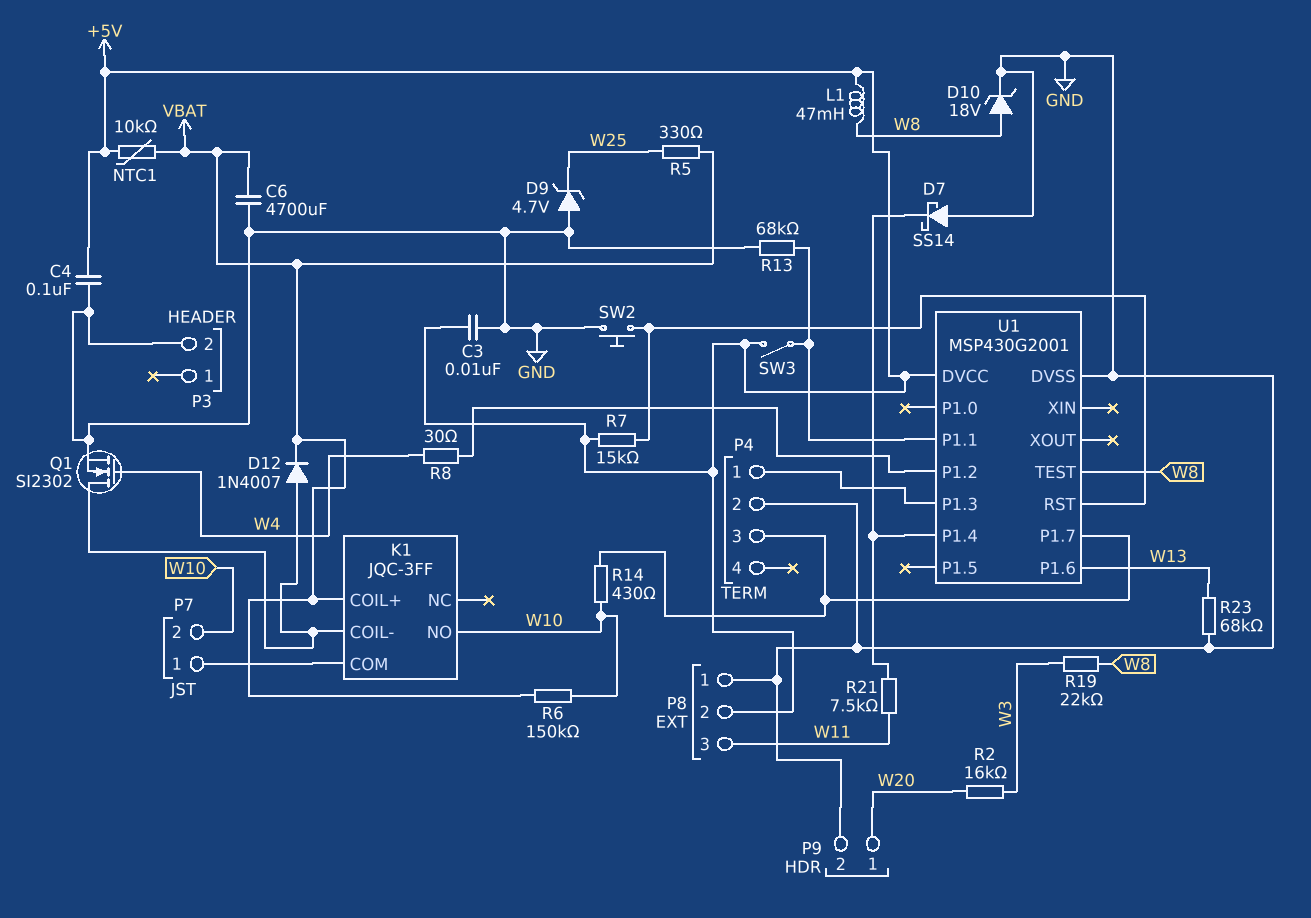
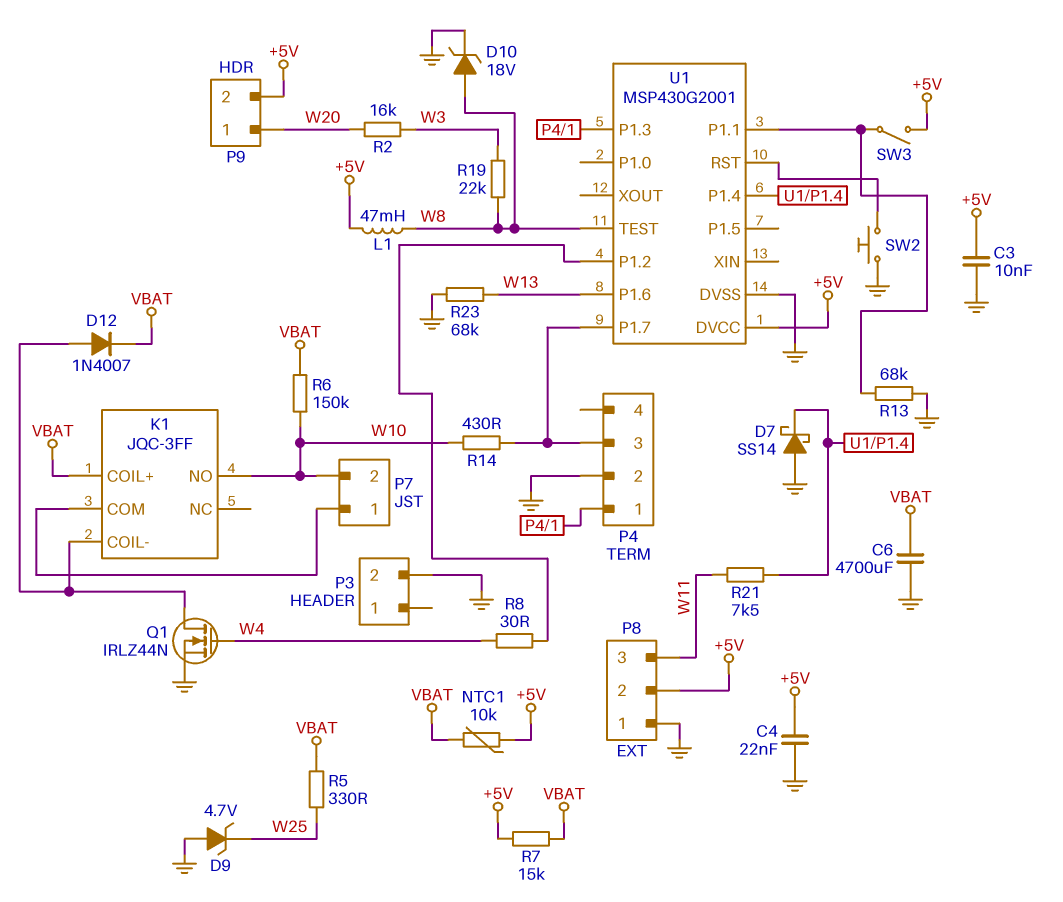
C4: 100nF (+5V, GND) -> 22nF (+5V, GND)
P9 pin 2: GND -> +5V
Q1: NMOS SI2302 (G W4, D K1/COIL-, S GND) -> NMOS IRLZ44N (G W4, D K1/COIL-, S GND)
R7: 15k (+5V, U1/RST) -> 15k (+5V, VBAT)

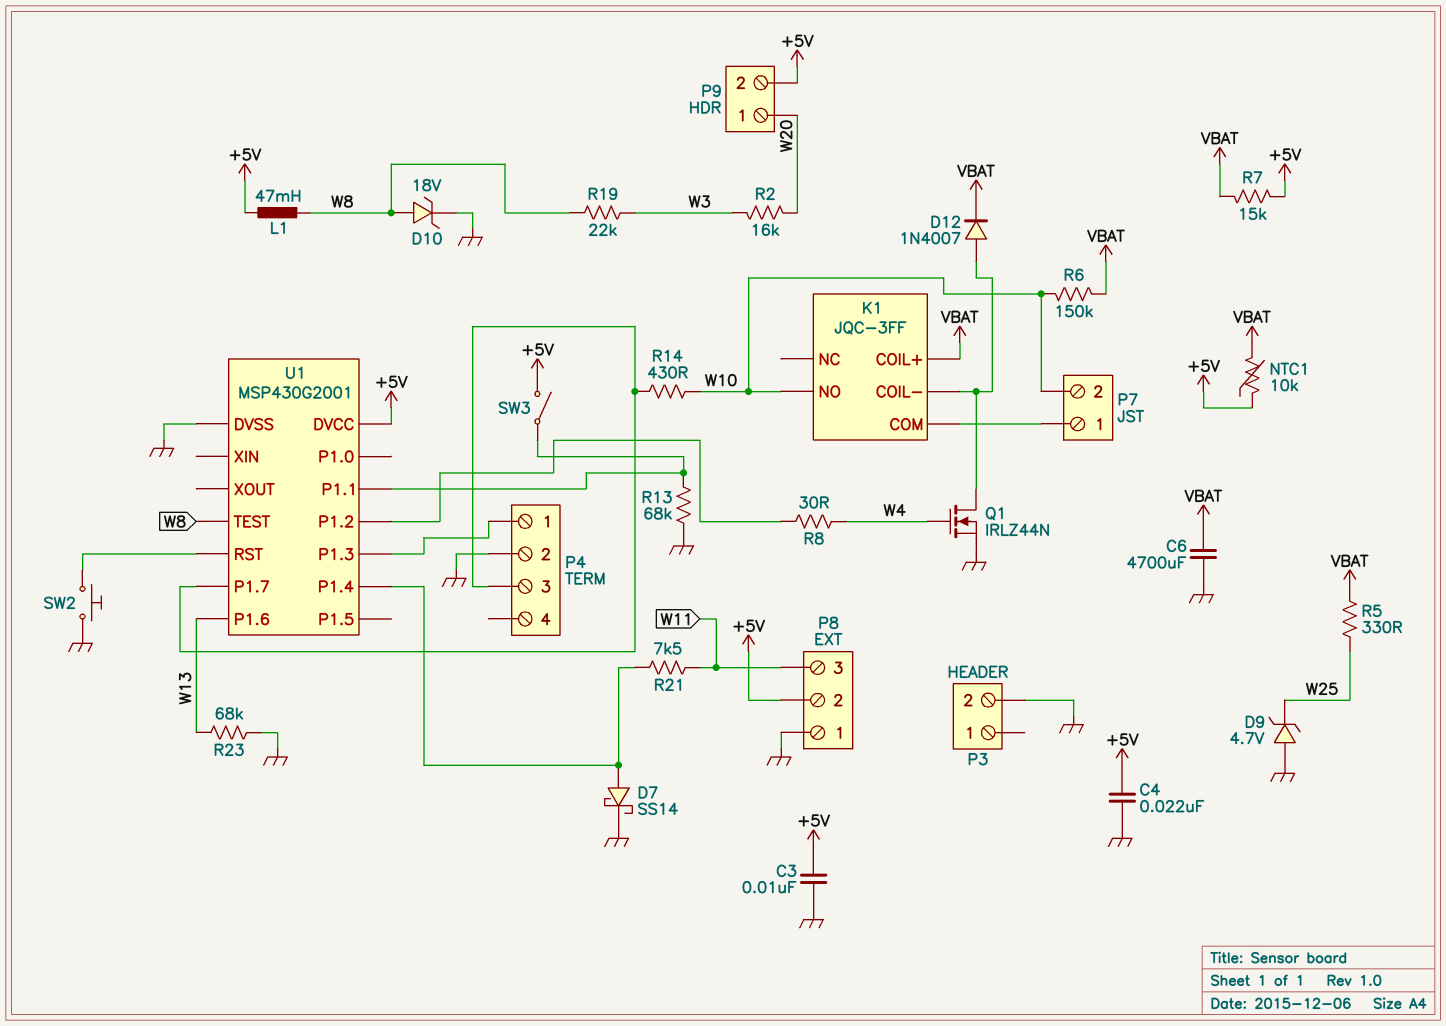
D7: schottky SS14 (A GND, K U1/P1.4) -> schottky SS14 (A U1/P1.4, K GND)

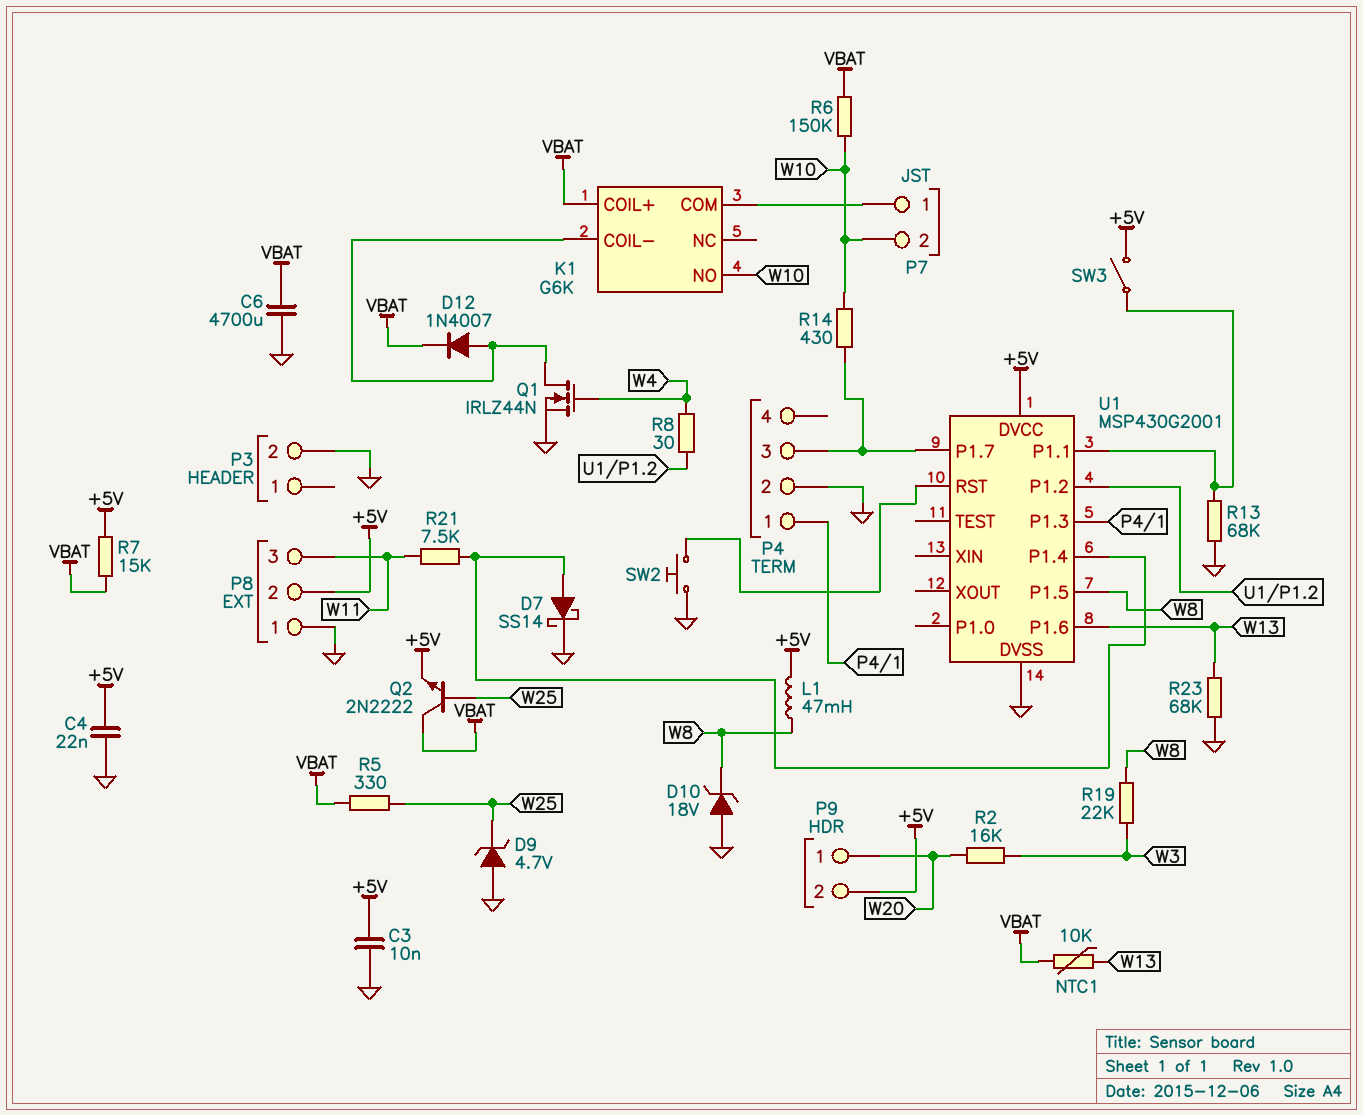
D10: zener 18V (A W8, K GND) -> zener 18V (A GND, K W8)
K1: JQC-3FF -> G6K
NTC1: 10k (+5V, VBAT) -> 10k (VBAT, W13)
Q2: none -> NPN 2N2222 (B W25, C VBAT, E +5V)
U1 pin P1.5: none -> W8
U1 pin TEST: W8 -> none

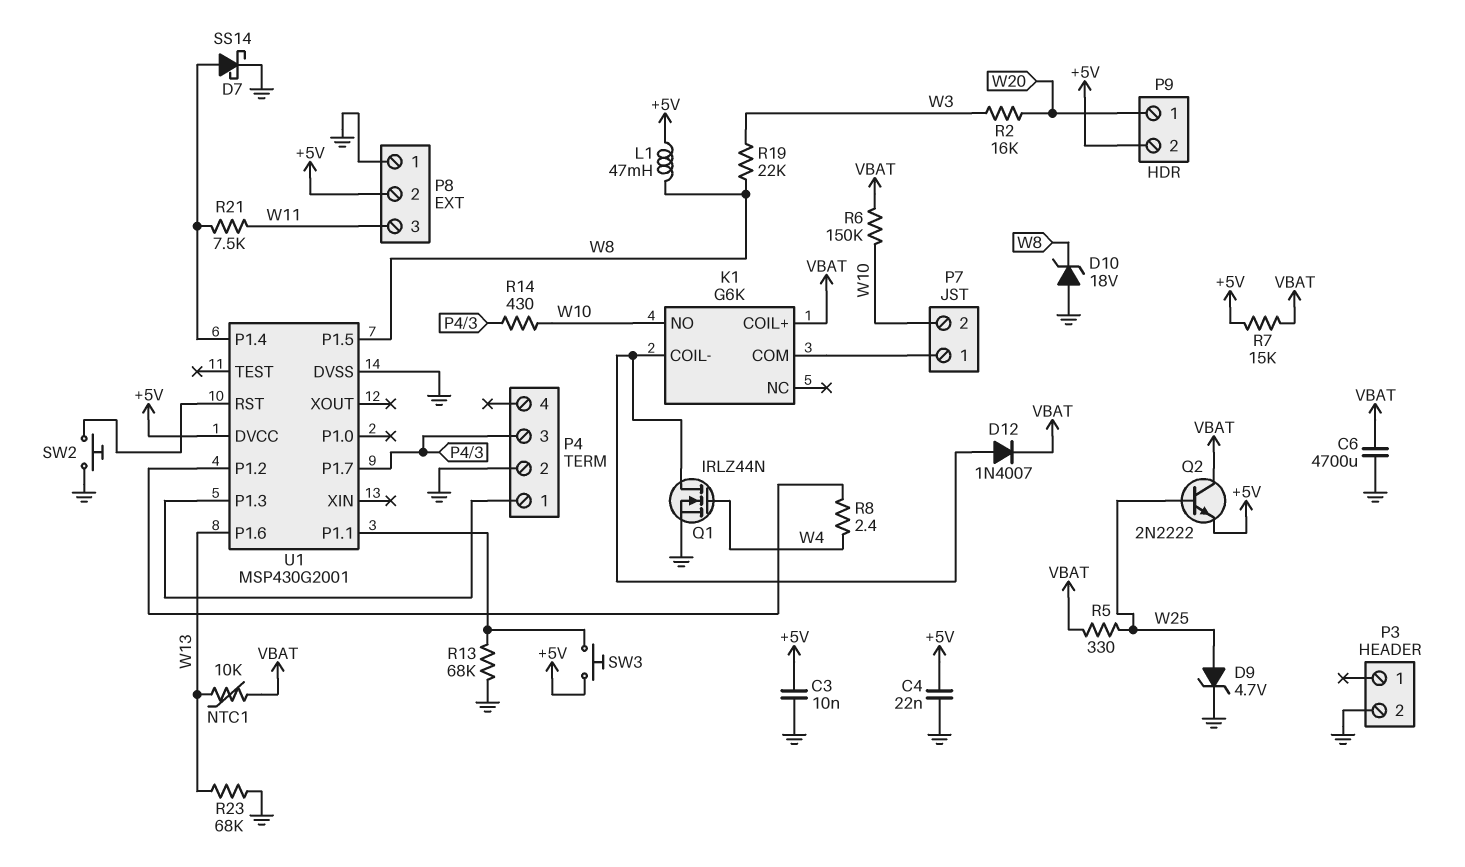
D9: zener 4.7V (A GND, K W25) -> zener 4.7V (A W25, K GND)
R8: 30 (U1/P1.2, W4) -> 2.4 (U1/P1.2, W4)
SW3: switch (+5V, U1/P1.1) -> button (+5V, U1/P1.1)

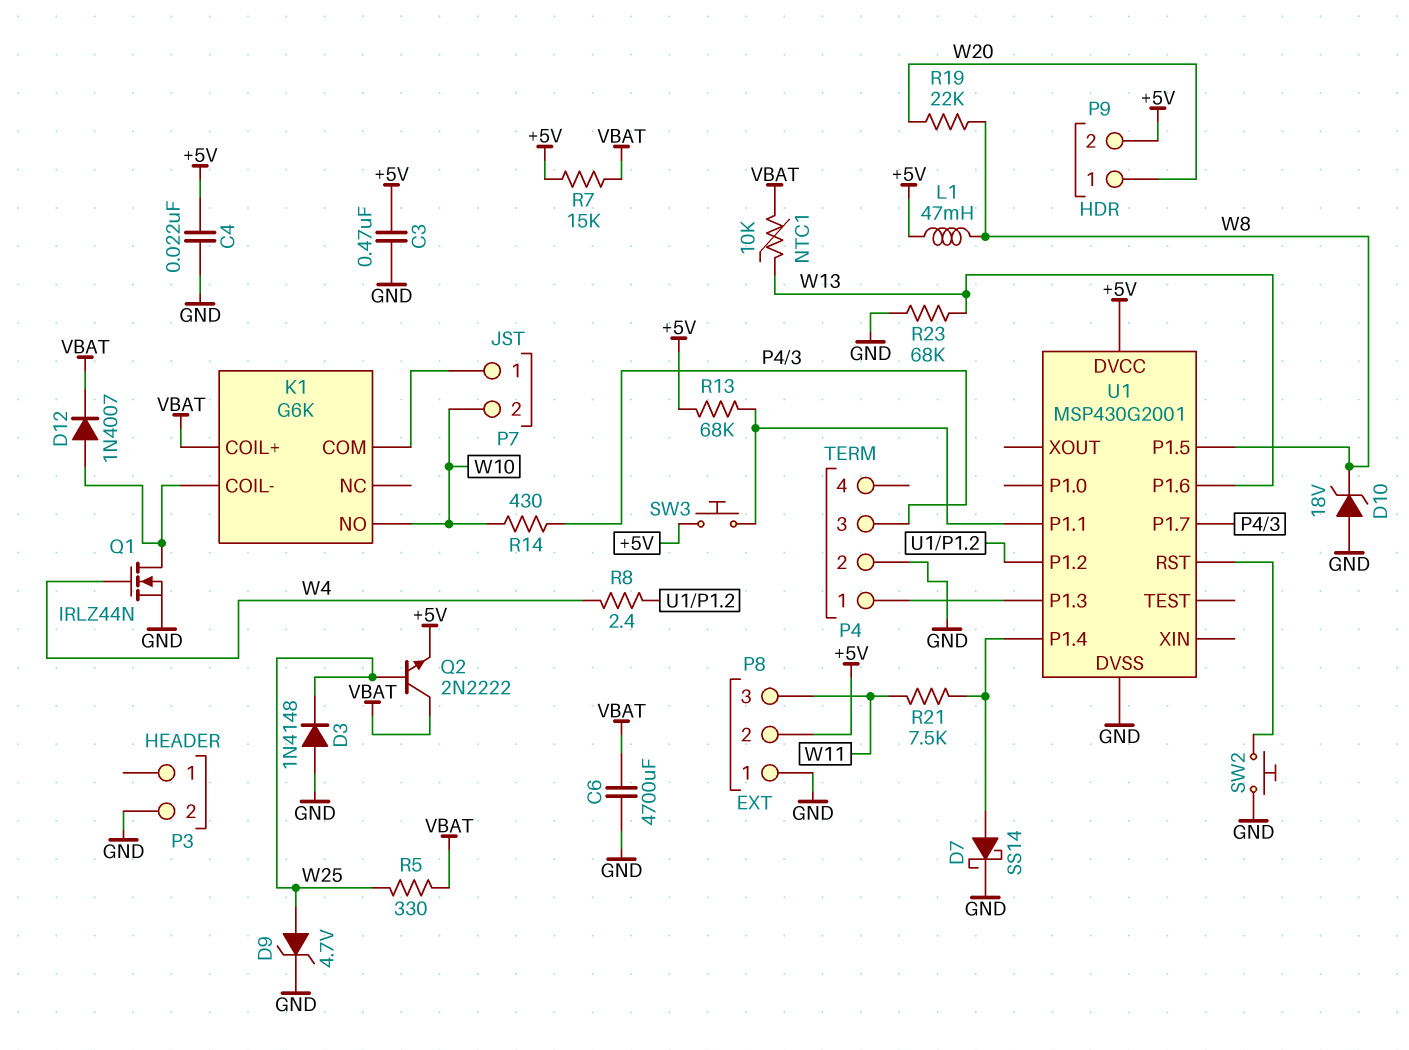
C3: 10nF (+5V, GND) -> 470nF (+5V, GND)
D3: none -> diode 1N4148 (A GND, K W25)
R2: 16k (W3, W20) -> none
R6: 150k (VBAT, W10) -> none
R13: 68k (GND, U1/P1.1) -> 68k (+5V, U1/P1.1)
R19: 22k (W3, W8) -> 22k (W8, W20)

